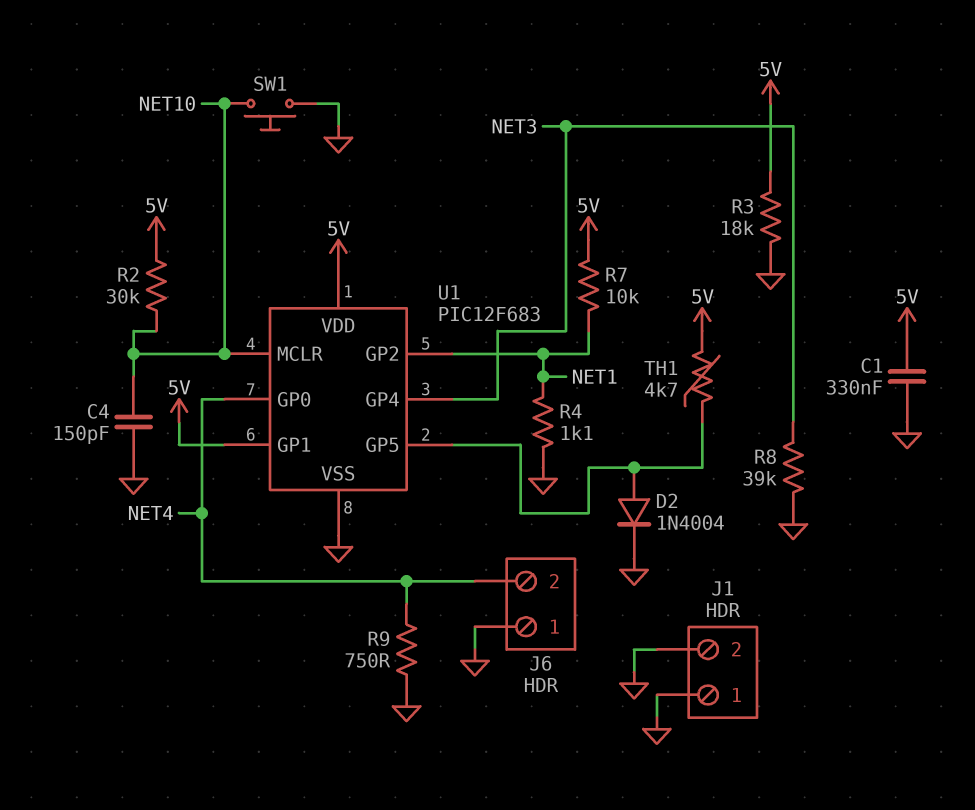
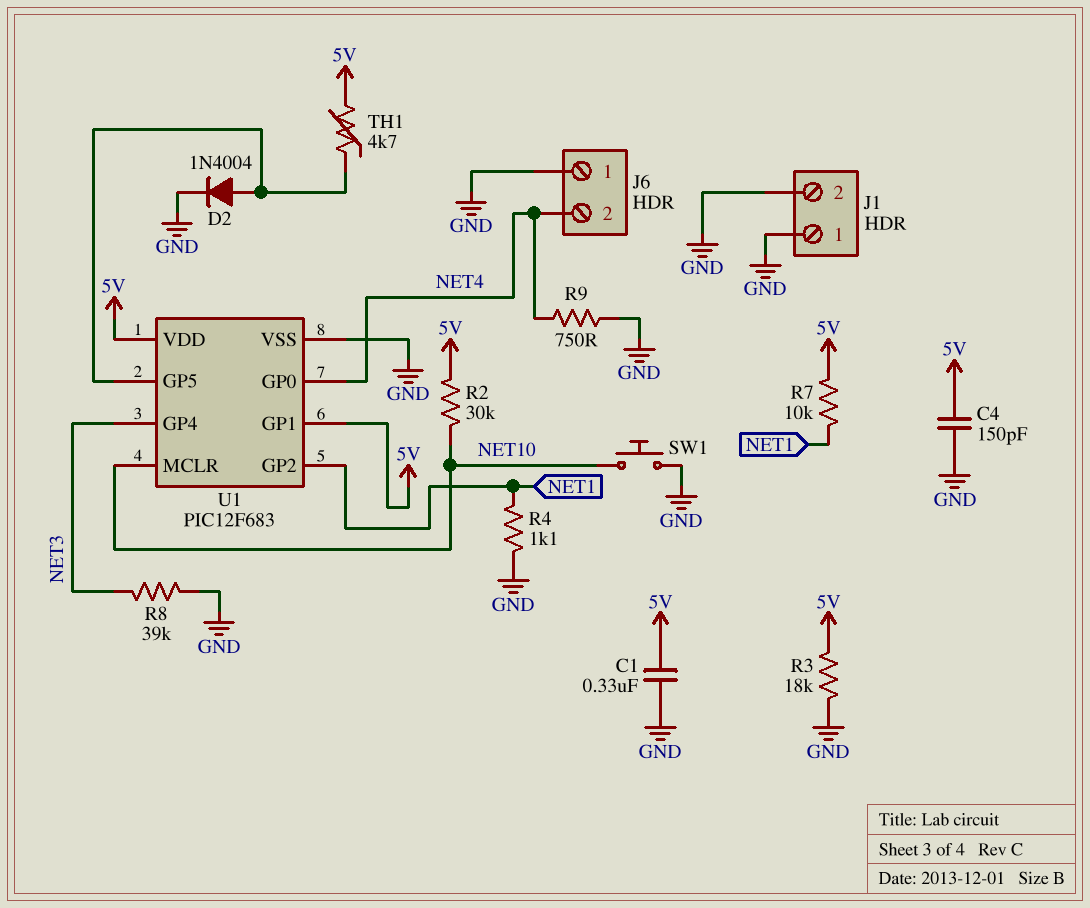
C4: 150pF (GND, NET10) -> 150pF (5V, GND)

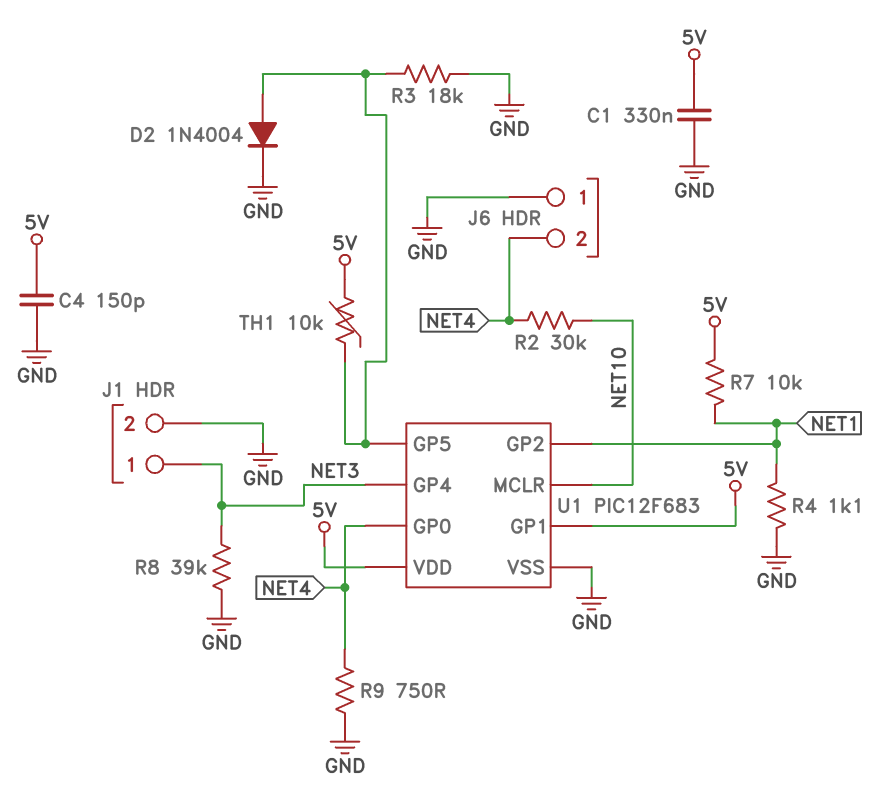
J1 pin 1: GND -> NET3
R2: 30k (5V, NET10) -> 30k (NET4, NET10)
R3: 18k (5V, GND) -> 18k (GND, U1/GP5)
SW1: button (GND, NET10) -> none
TH1: 4.7k (5V, U1/GP5) -> 10k (5V, U1/GP5)

